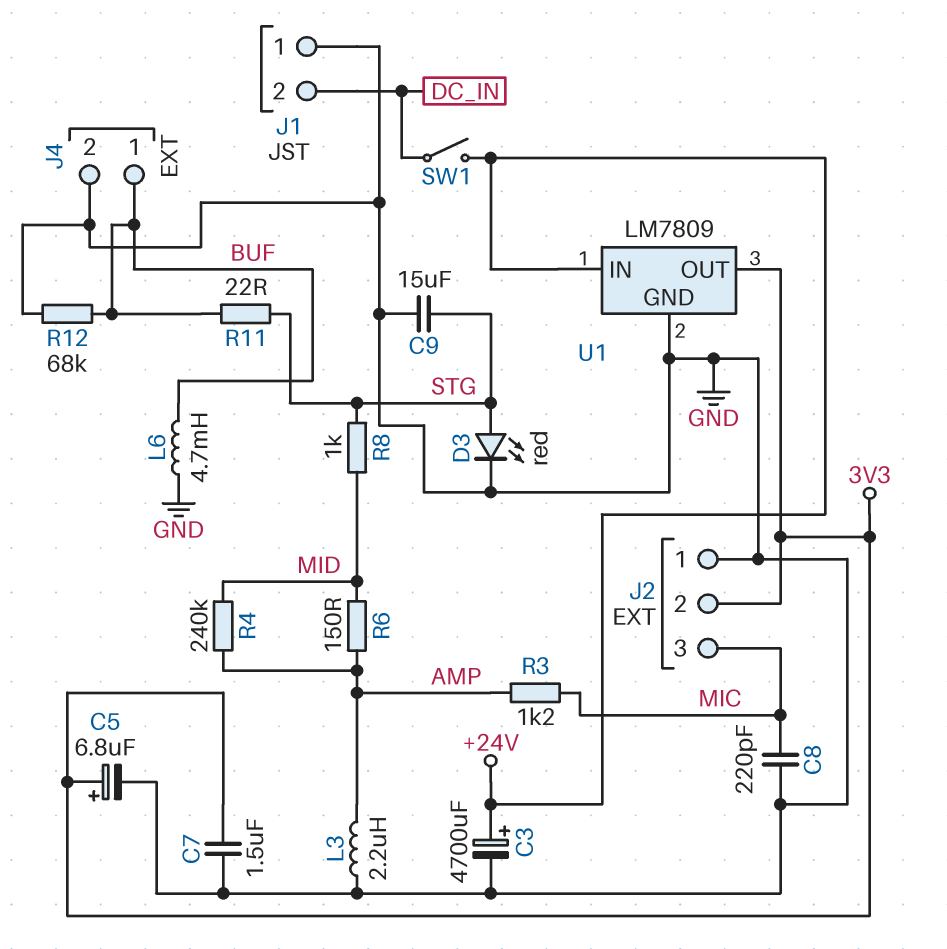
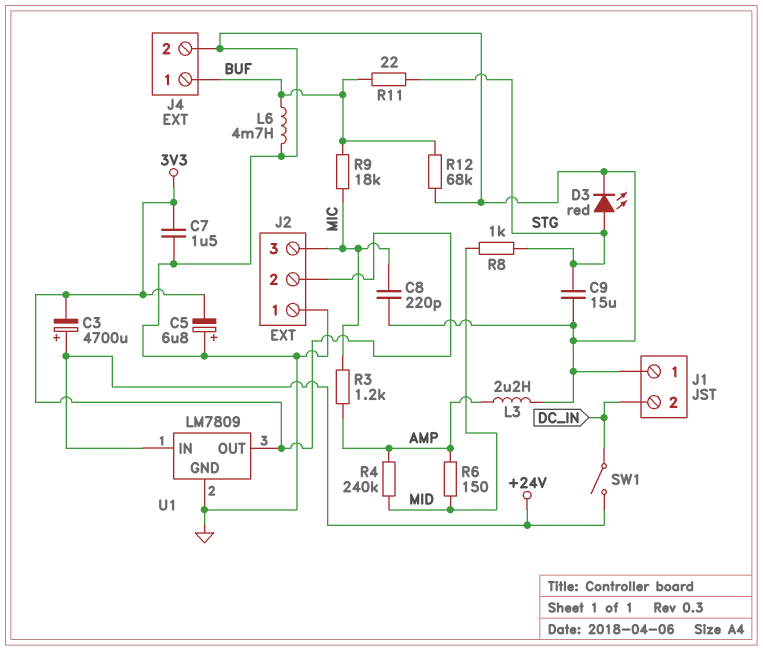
C3: 4700uF (plus +24V, minus GND) -> 4700uF (plus +24V, minus 3V3)
C5: 6.8uF (plus 3V3, minus GND) -> 6.8uF (plus GND, minus 3V3)
R9: none -> 18k (BUF, MIC)

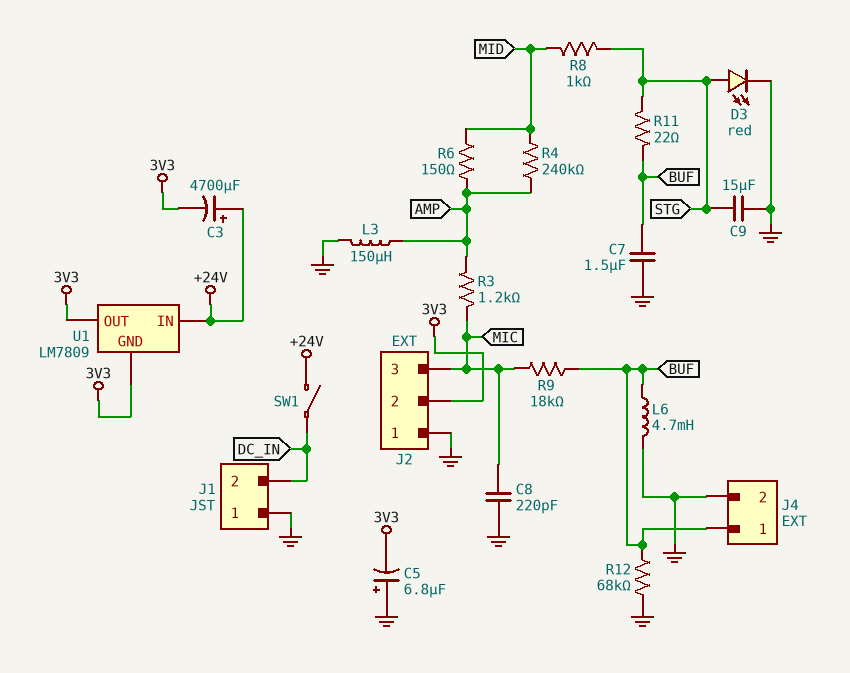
C7: 1.5uF (3V3, GND) -> 1.5uF (BUF, GND)
L3: 2.2uH (AMP, GND) -> 150uH (AMP, GND)
U1 pin GND: GND -> 3V3

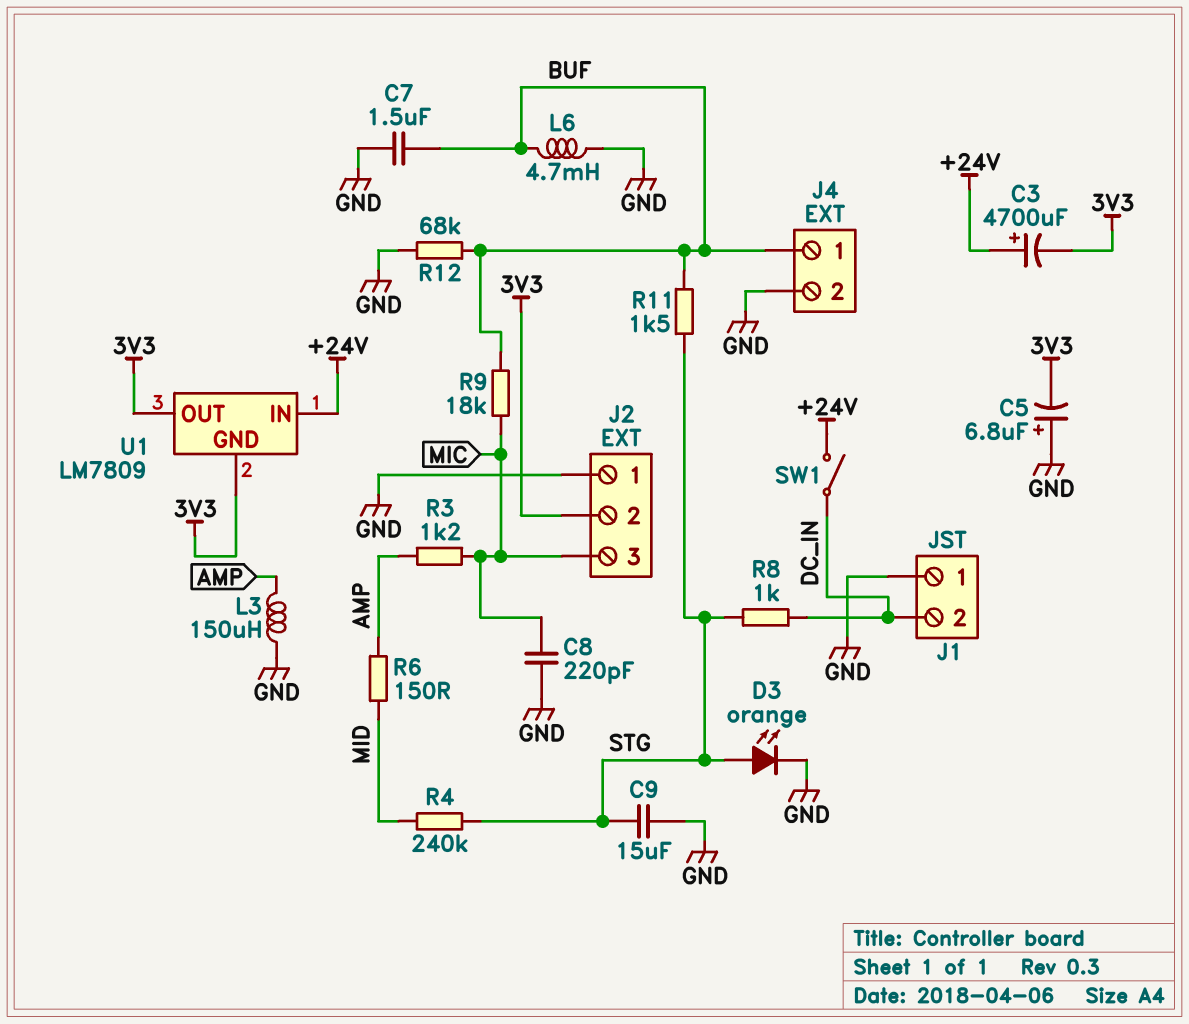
D3: LED red (A STG, K GND) -> LED orange (A STG, K GND)
R4: 240k (AMP, MID) -> 240k (MID, STG)
R8: 1k (MID, STG) -> 1k (DC_IN, STG)
R11: 22 (BUF, STG) -> 1.5k (BUF, STG)

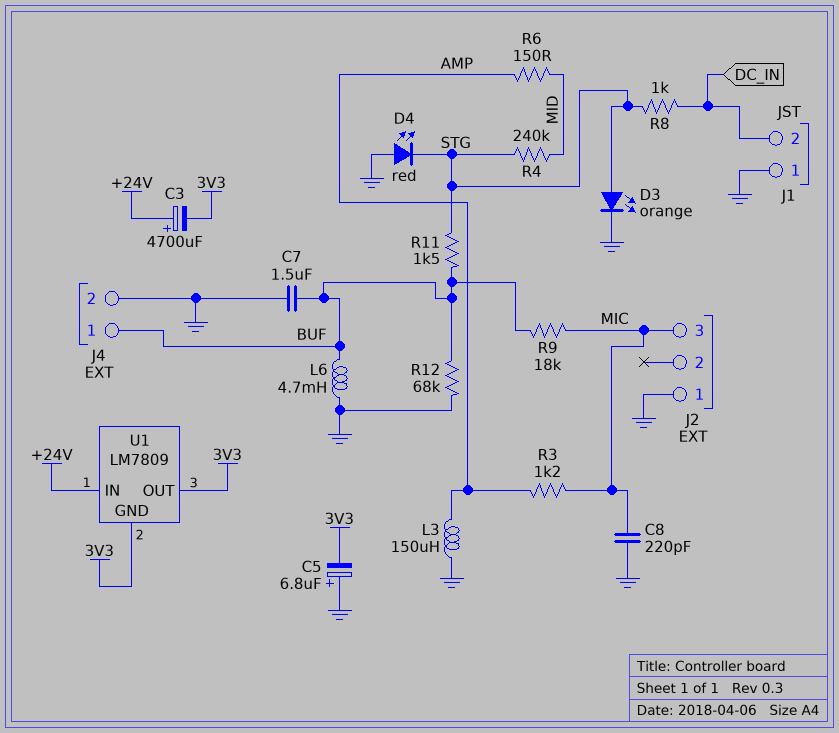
C9: 15uF (GND, STG) -> none
D4: none -> LED red (A GND, K STG)
J2 pin 2: 3V3 -> none
SW1: switch (+24V, DC_IN) -> none

